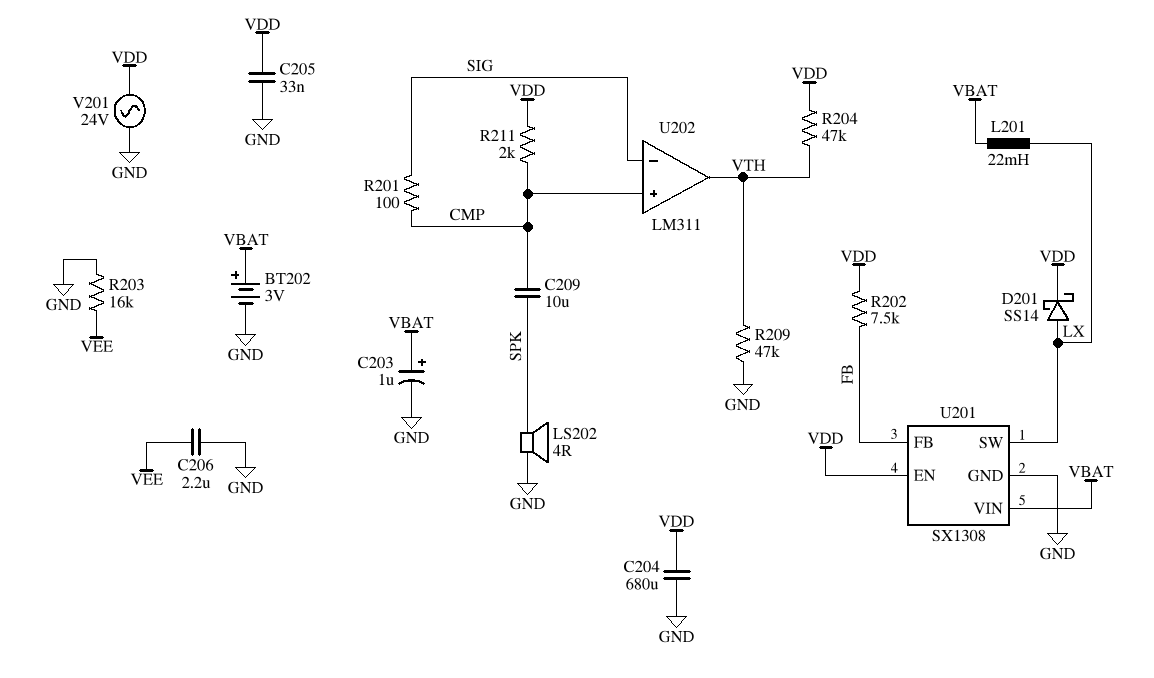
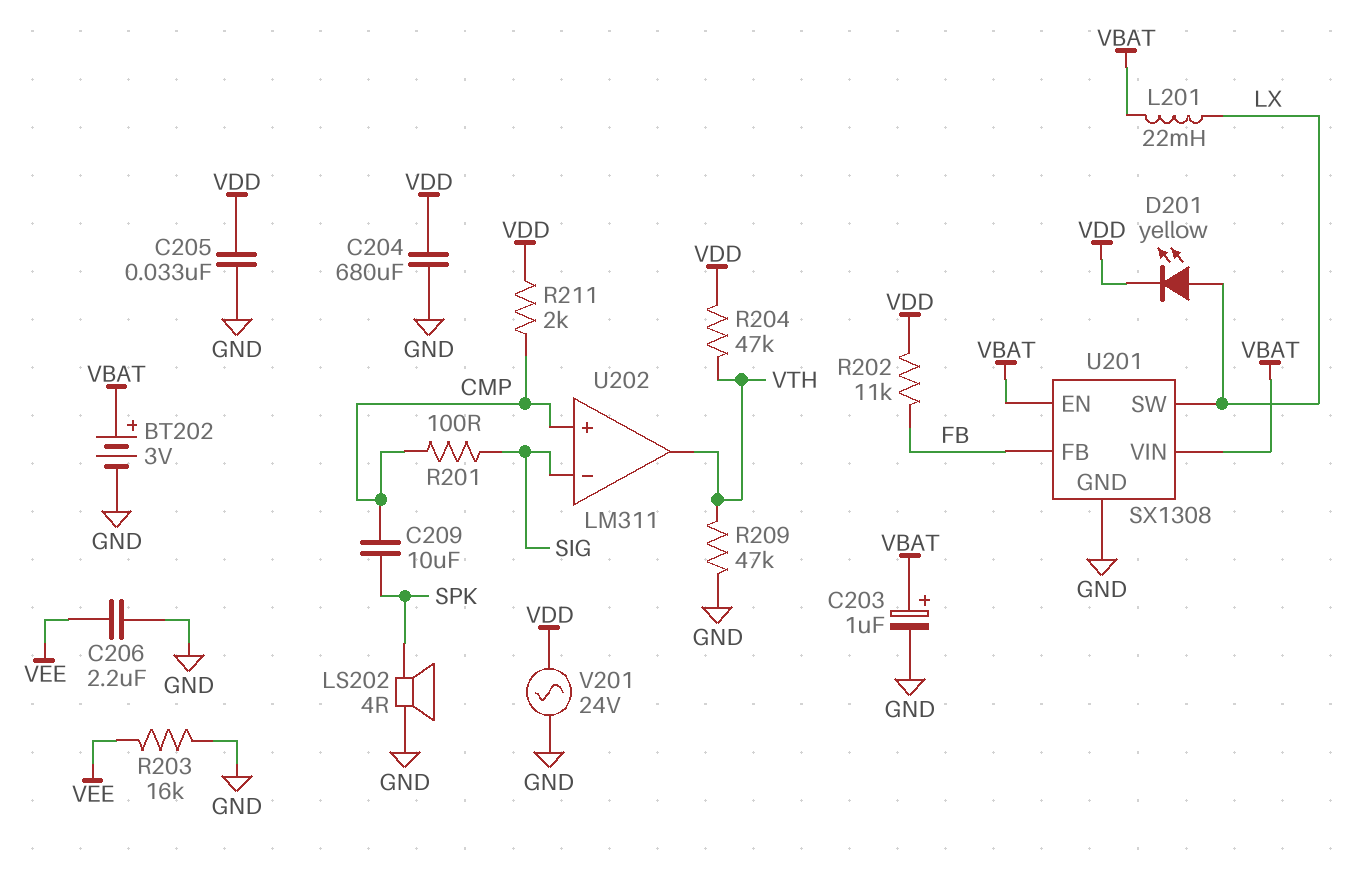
D201: schottky SS14 (A LX, K VDD) -> LED yellow (A LX, K VDD)
R202: 7.5k (FB, VDD) -> 11k (FB, VDD)
U201 pin EN: VDD -> VBAT

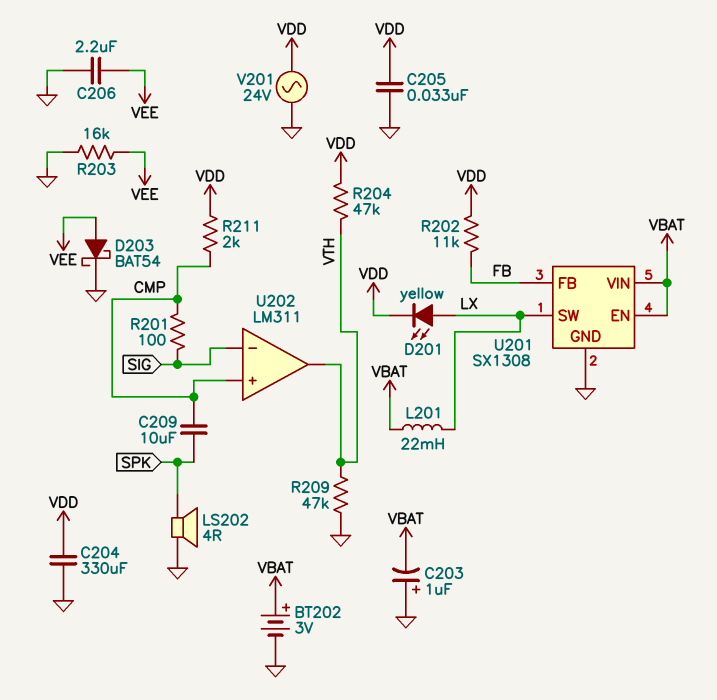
C203: 1uF (plus VBAT, minus GND) -> 1uF (plus GND, minus VBAT)
C204: 680uF (GND, VDD) -> 330uF (GND, VDD)
D203: none -> schottky BAT54 (A VEE, K GND)

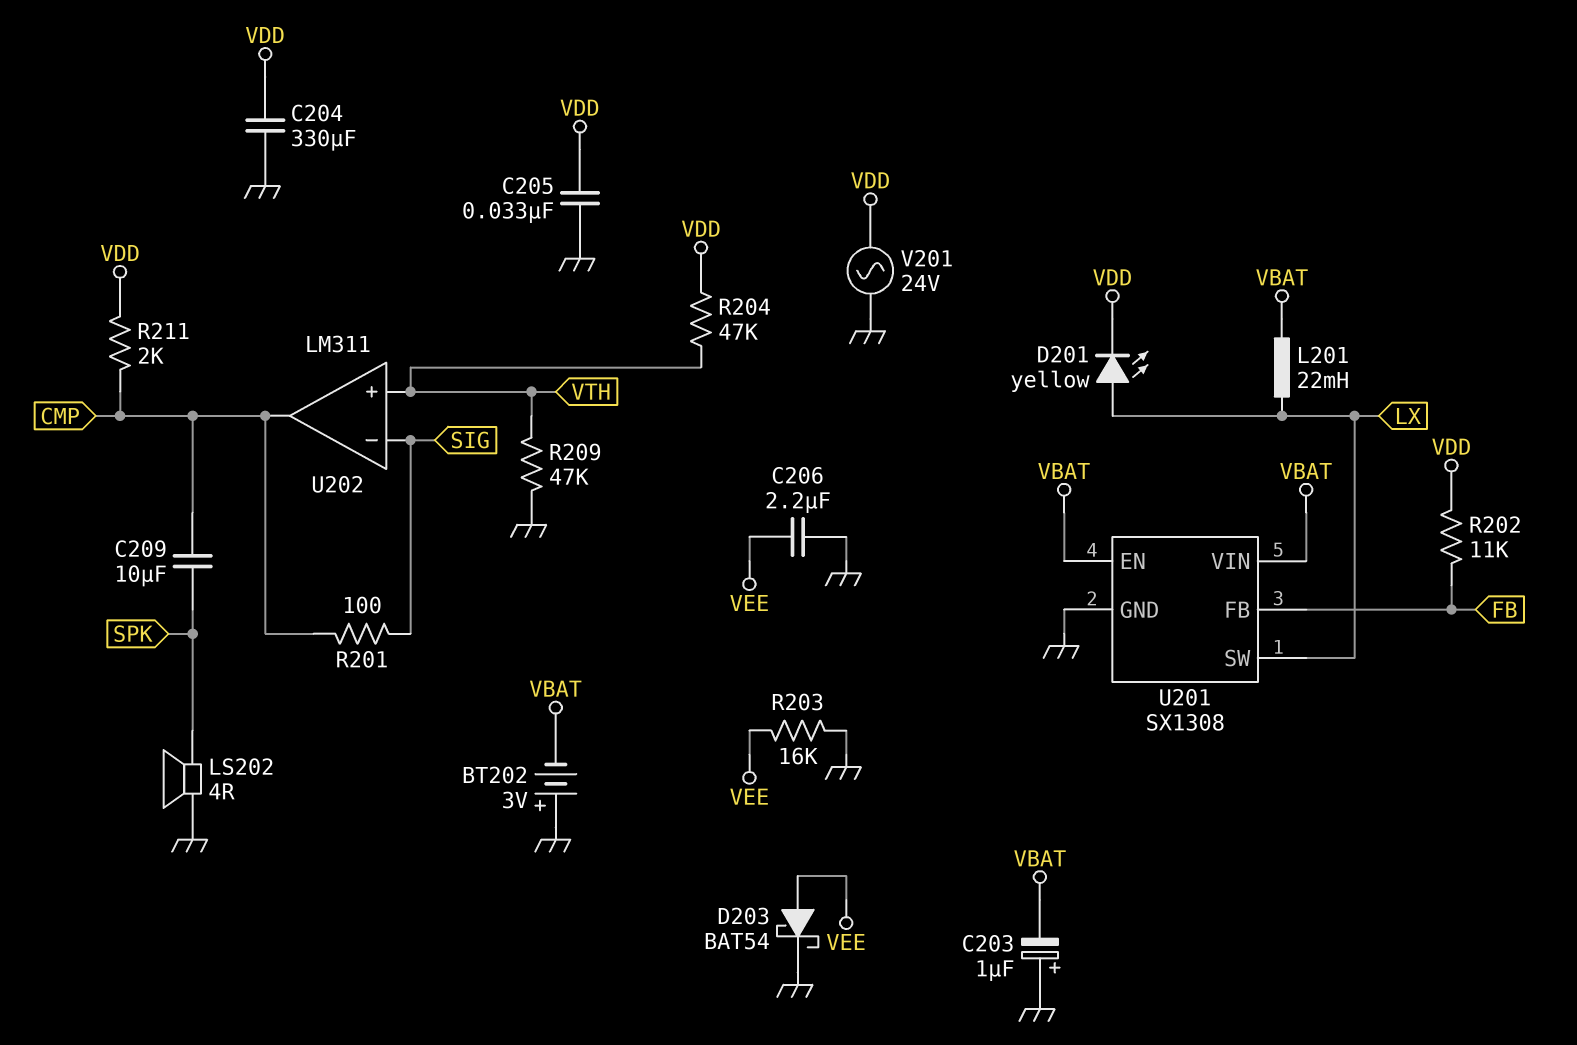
BT202: 3V (plus VBAT, minus GND) -> 3V (plus GND, minus VBAT)
U202 pin in+: CMP -> VTH
U202 pin out: VTH -> CMP

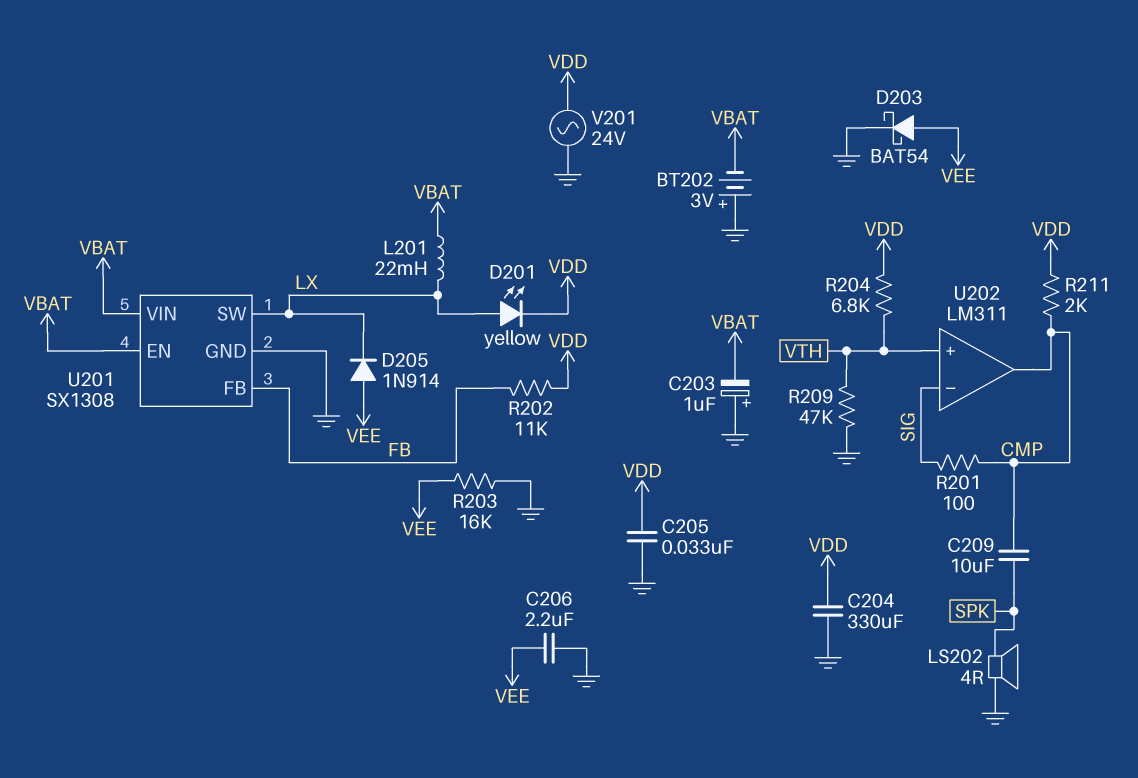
D205: none -> diode 1N914 (A VEE, K LX)
R204: 47k (VDD, VTH) -> 6.8k (VDD, VTH)

